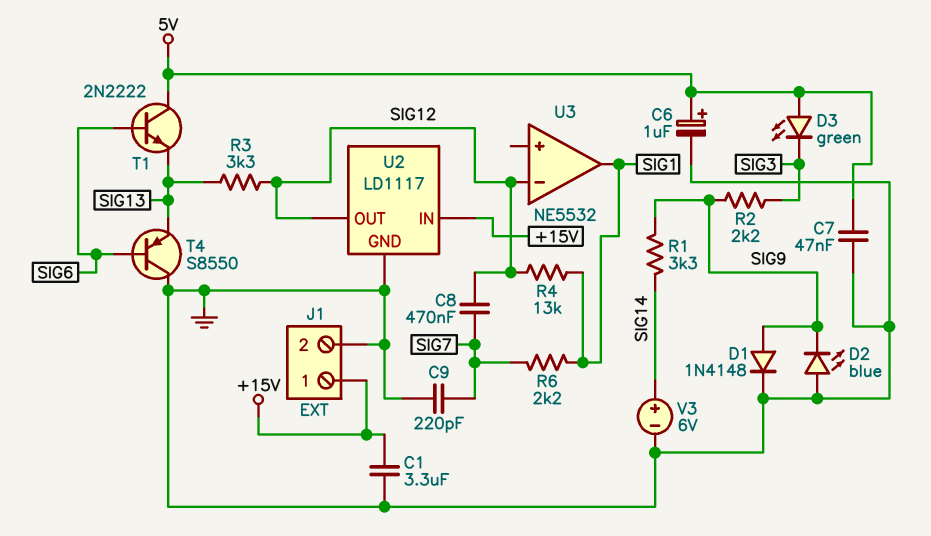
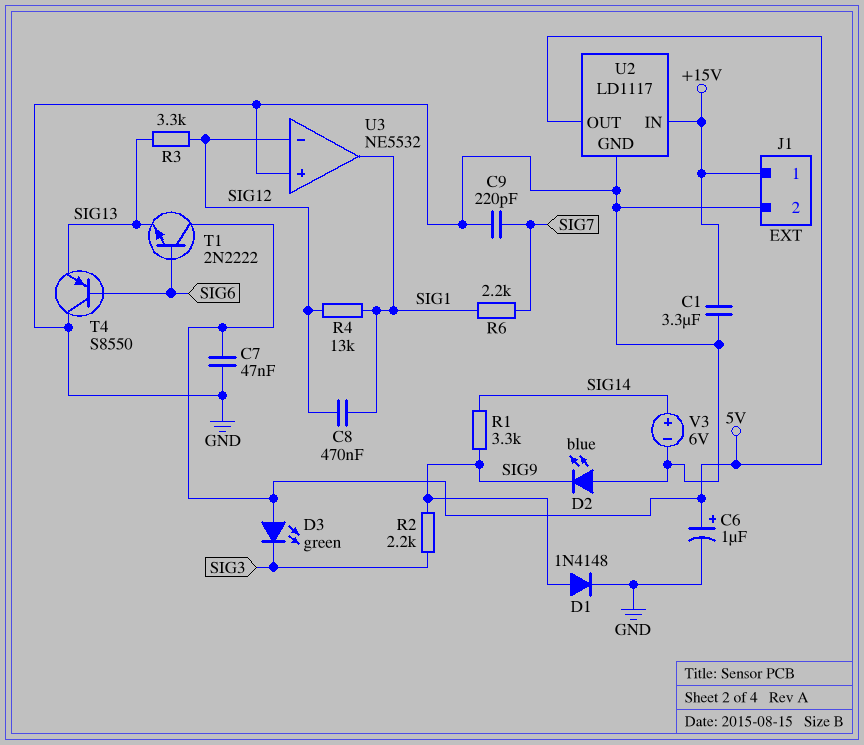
C8: 470nF (SIG7, SIG12) -> 470nF (SIG1, SIG12)
U2 pin OUT: SIG12 -> 5V
U3 pin in+: none -> GND

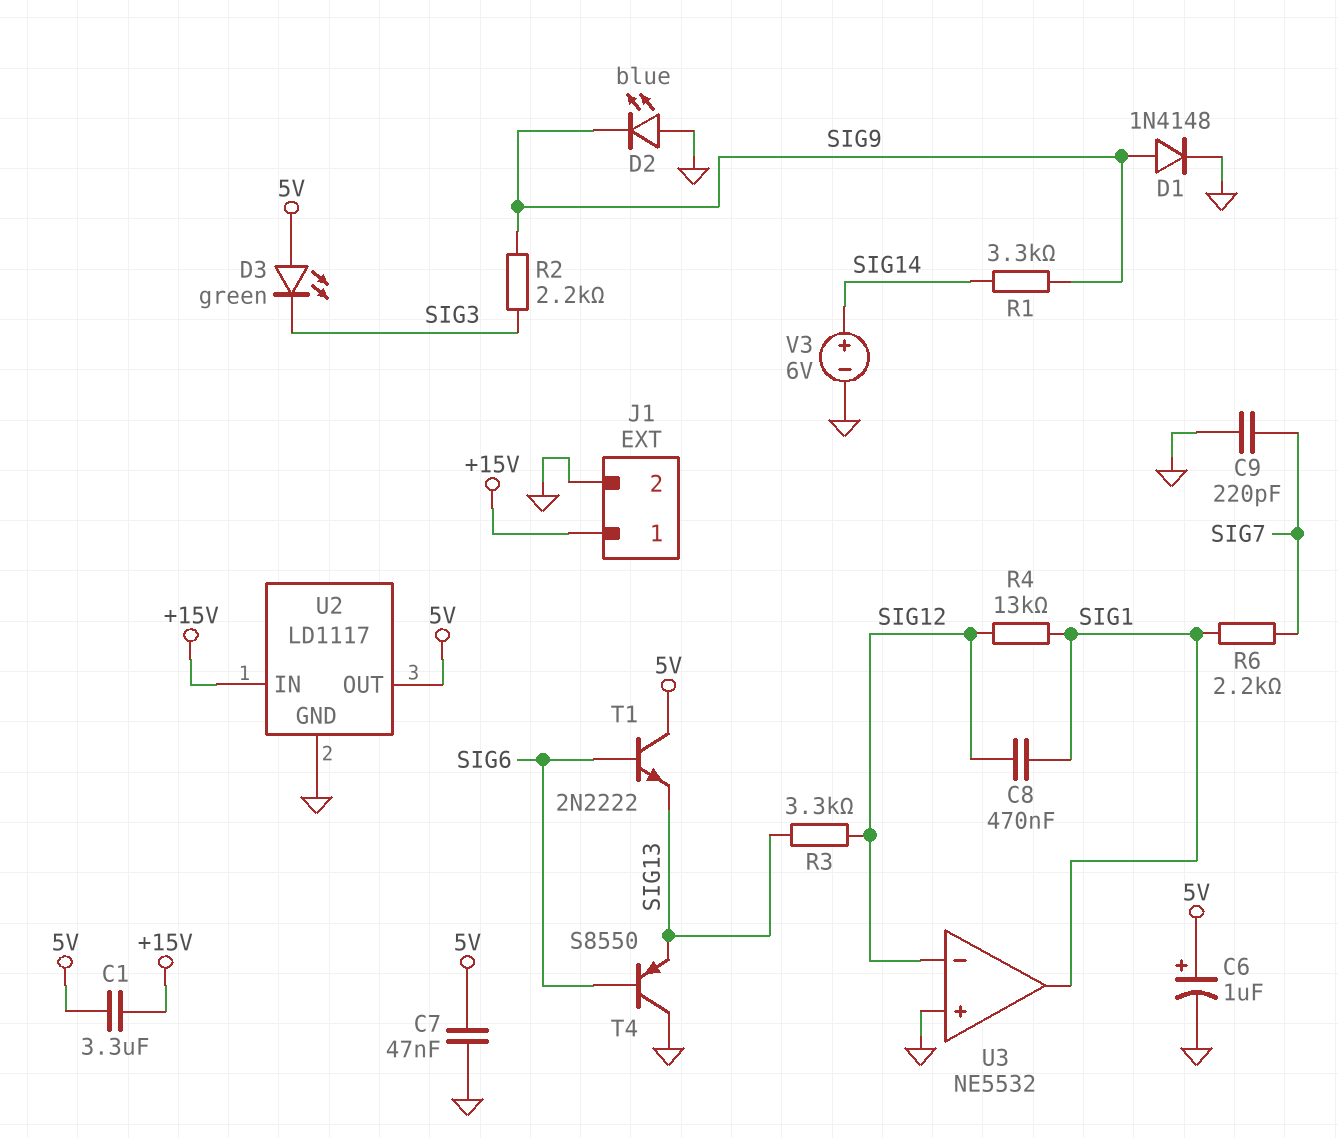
C1: 3.3uF (+15V, GND) -> 3.3uF (+15V, 5V)

